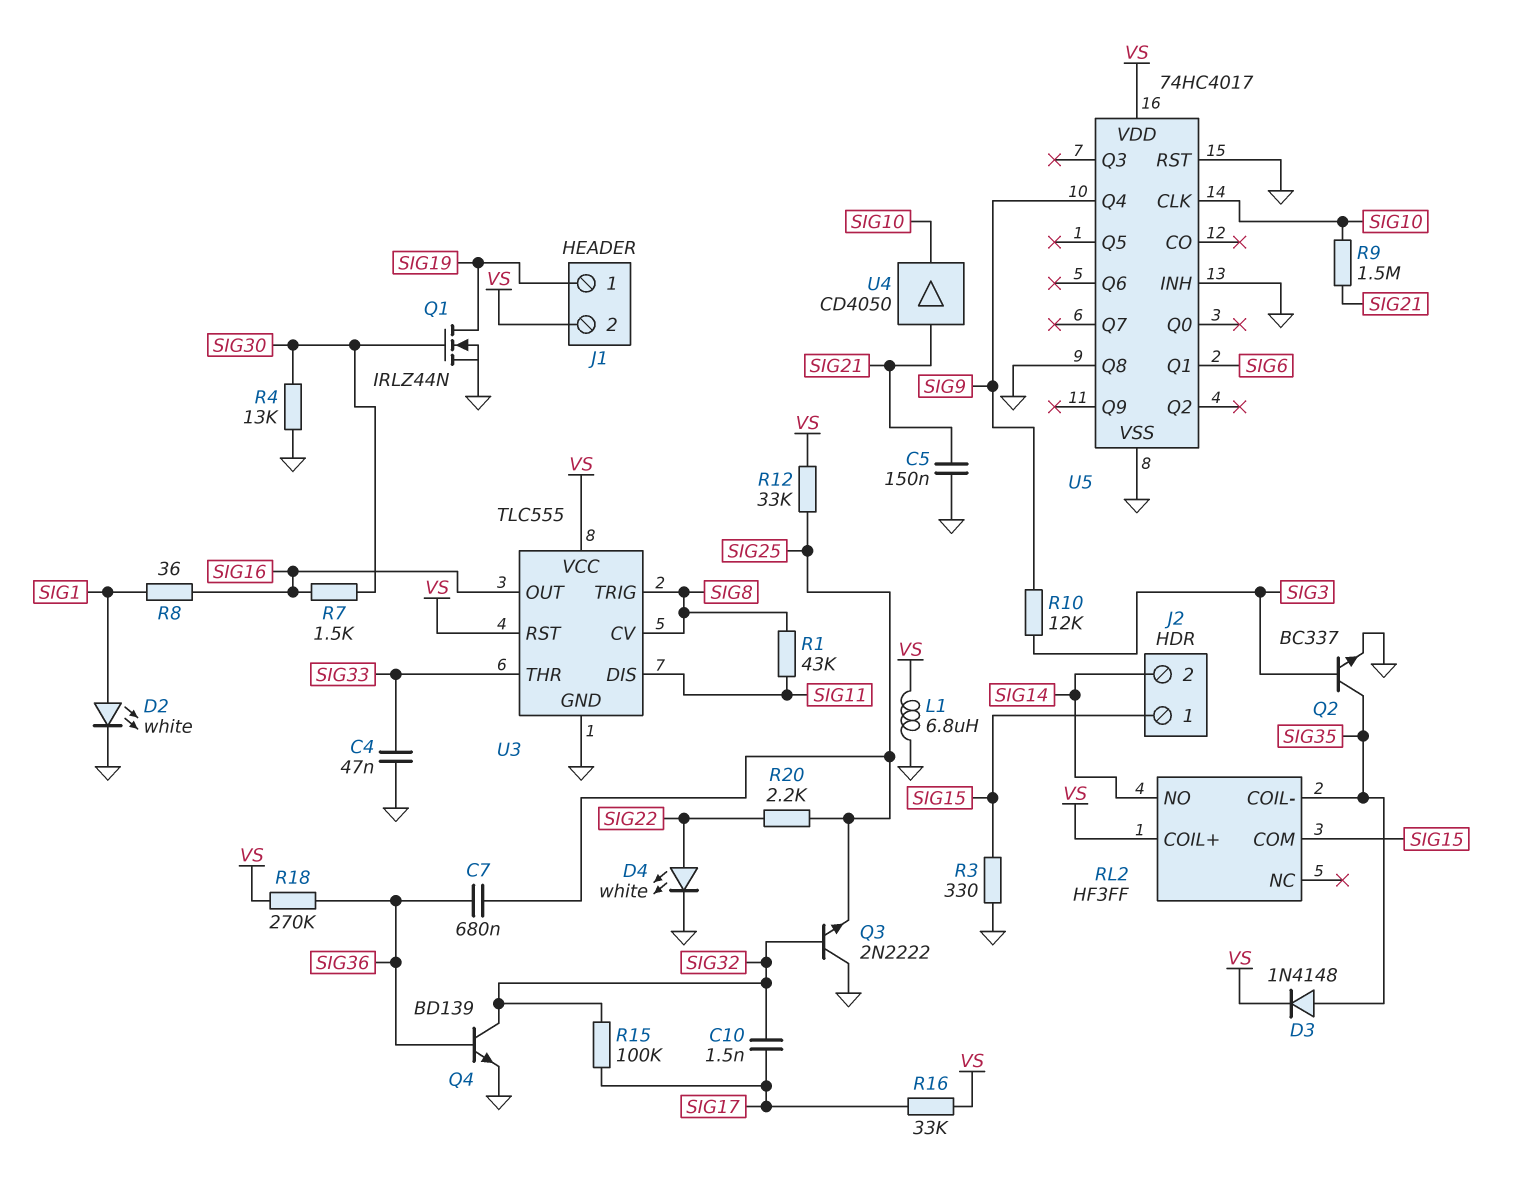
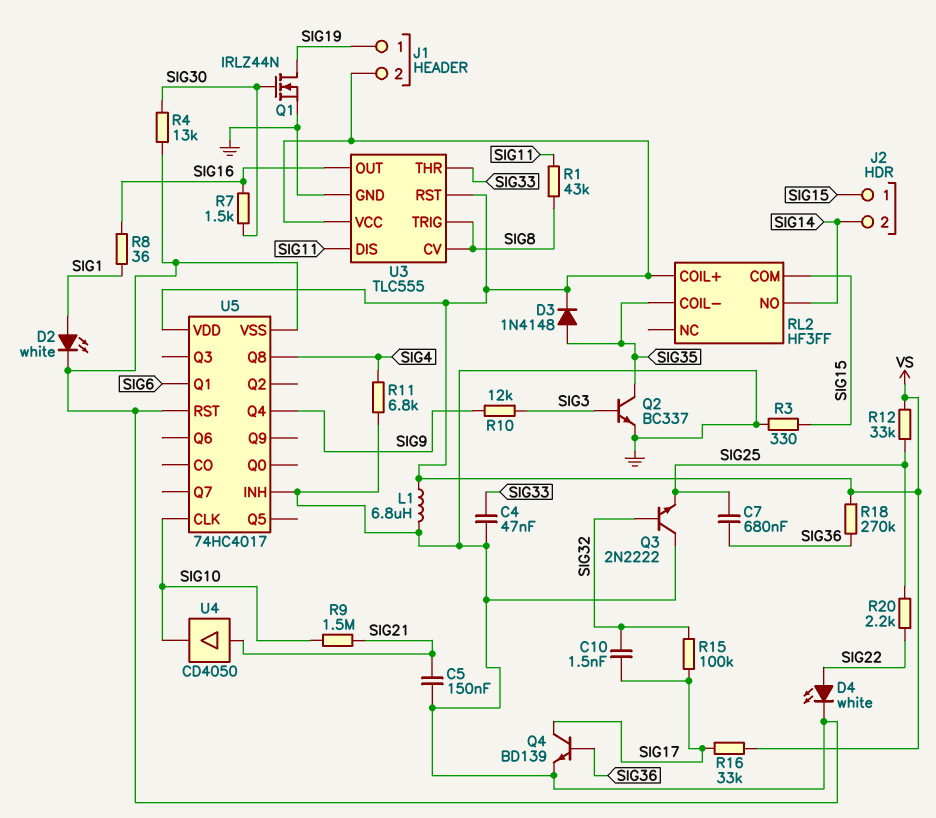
Q4: NPN BD139 (B SIG36, C SIG32, E GND) -> NPN BD139 (B SIG36, C SIG17, E GND)
R11: none -> 6.8k (GND, SIG4)
U5 pin Q8: GND -> SIG4

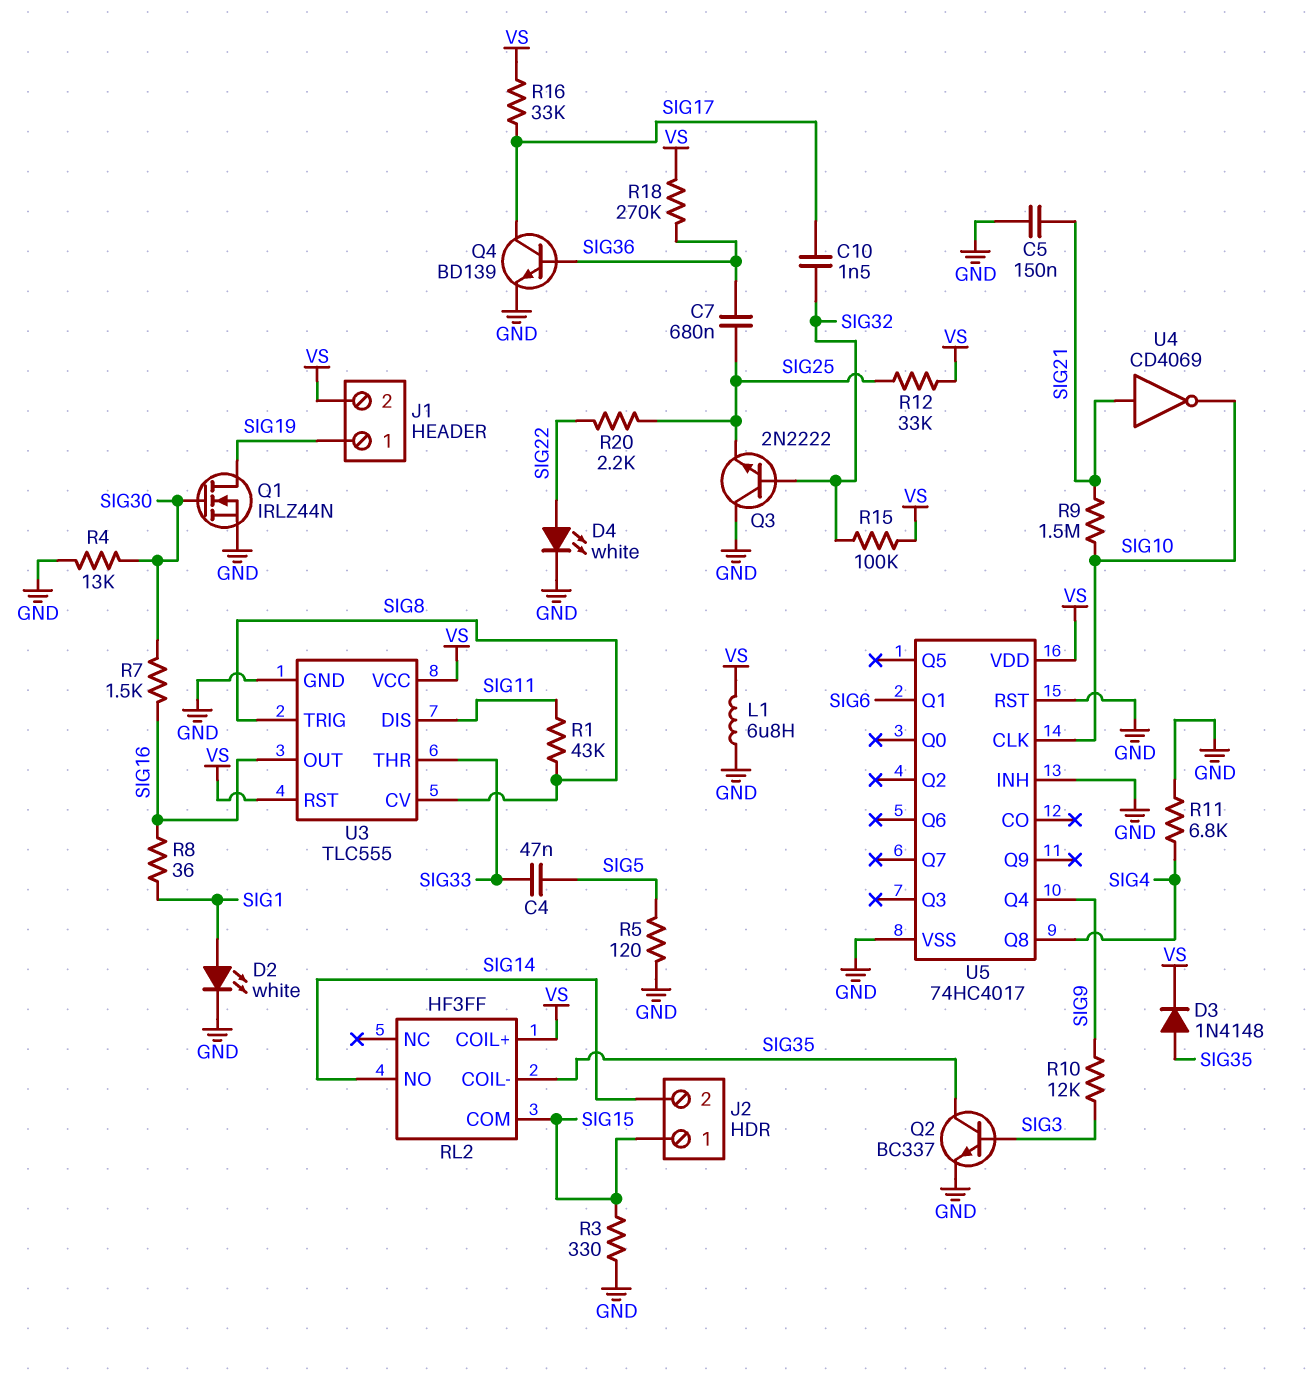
C4: 47nF (GND, SIG33) -> 47nF (SIG5, SIG33)
R5: none -> 120 (GND, SIG5)
R15: 100k (SIG17, SIG32) -> 100k (SIG32, VS)
U4: buffer CD4050 (in SIG21, out SIG10) -> NOT CD4069 (in SIG21, out SIG10)

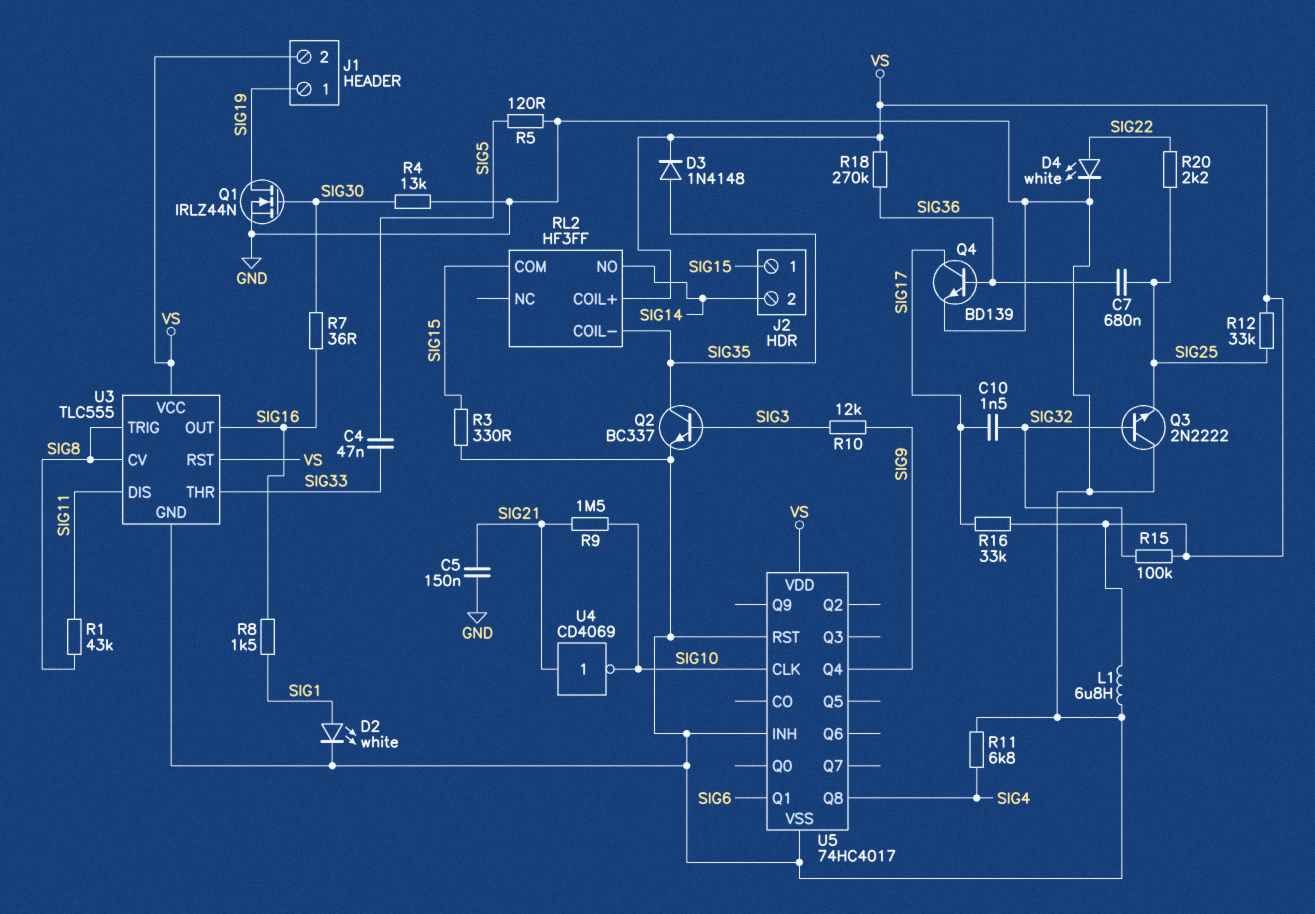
R7: 1.5k (SIG16, SIG30) -> 36 (SIG16, SIG30)
R8: 36 (SIG1, SIG16) -> 1.5k (SIG1, SIG16)

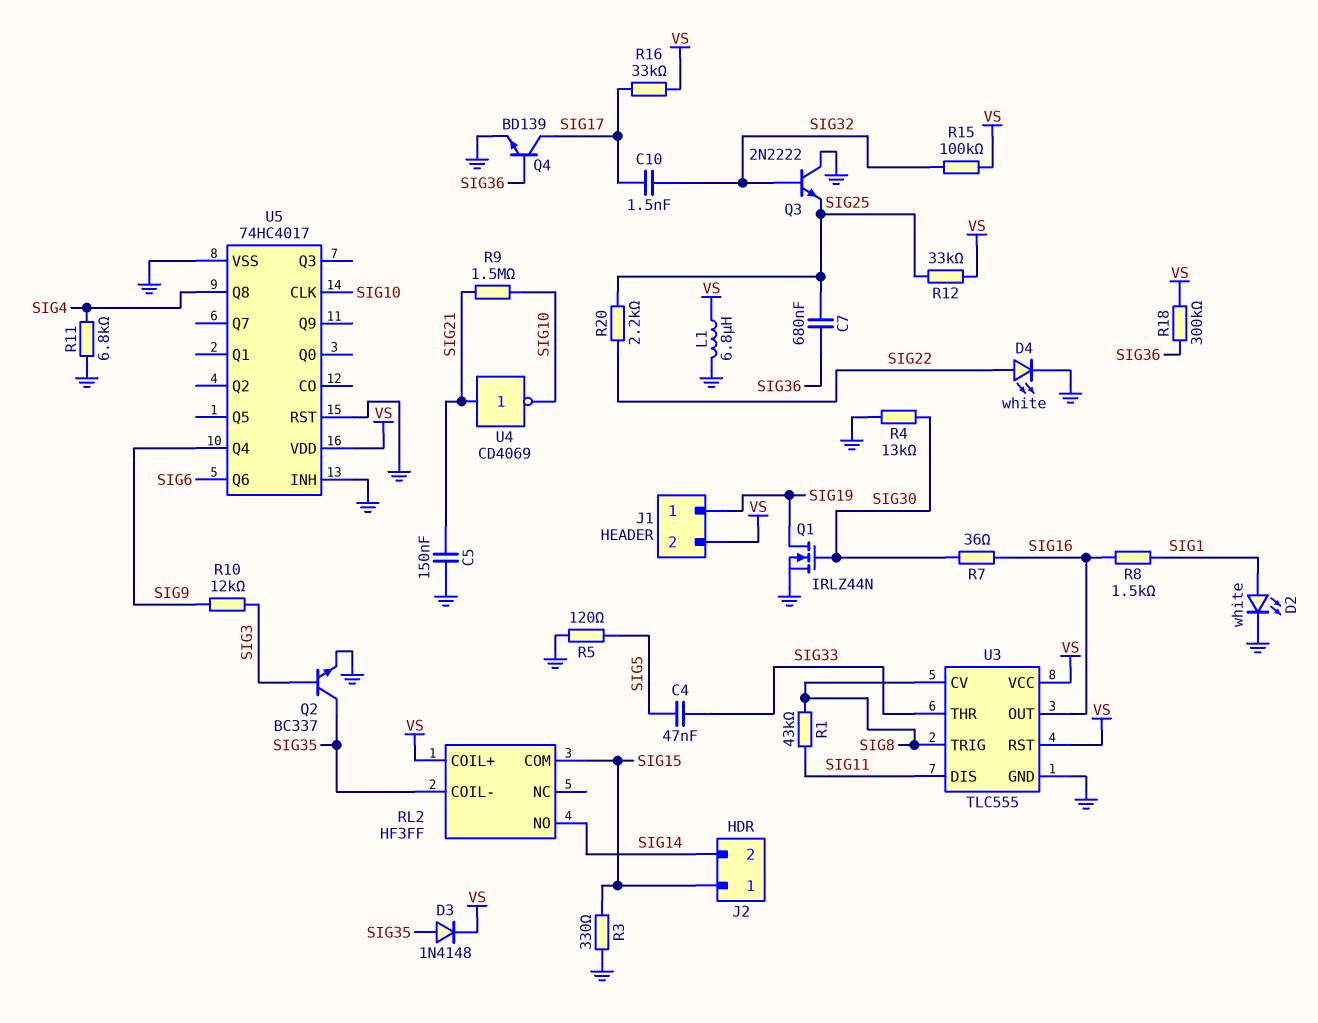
R18: 270k (SIG36, VS) -> 300k (SIG36, VS)
U5 pin Q1: SIG6 -> none
U5 pin Q6: none -> SIG6

